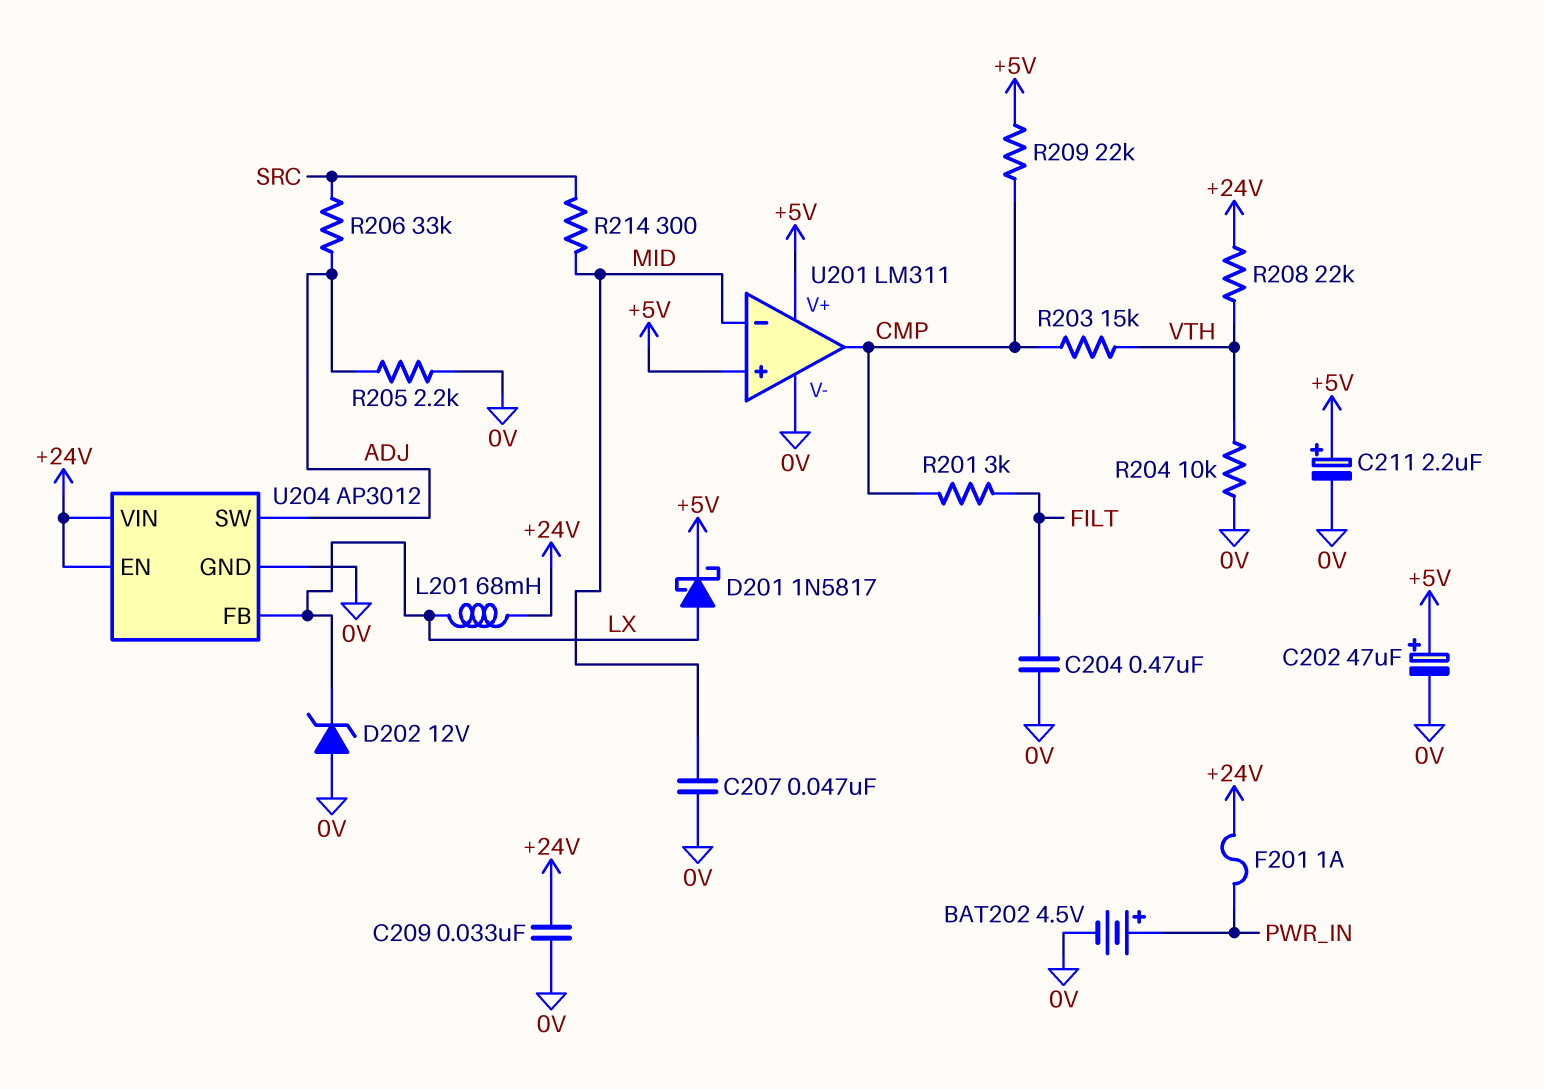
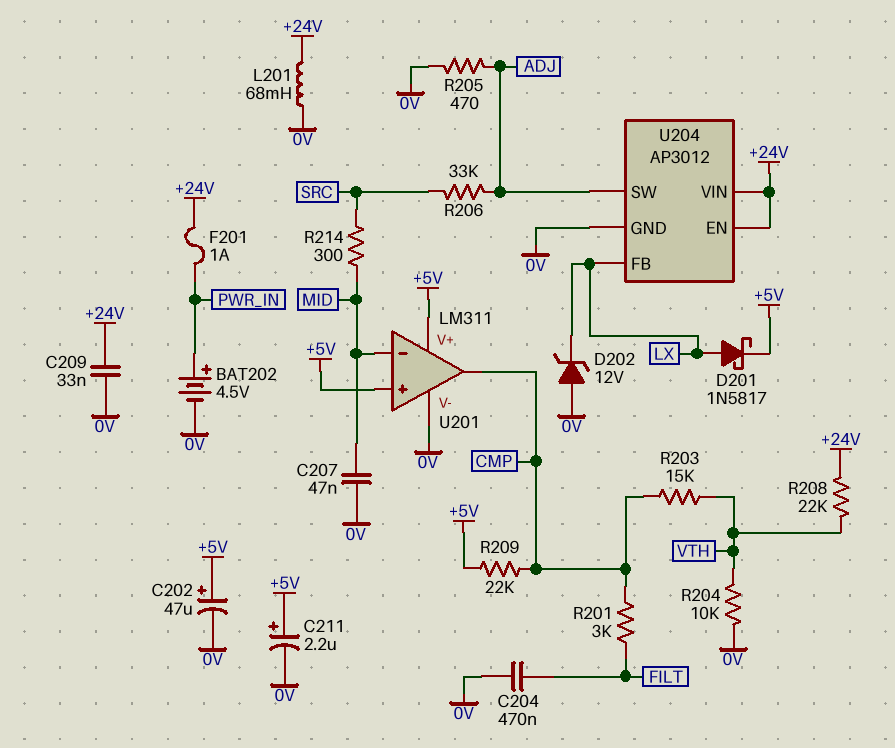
L201: 68mH (+24V, LX) -> 68mH (+24V, 0V)
R205: 2.2k (0V, ADJ) -> 470 (0V, ADJ)

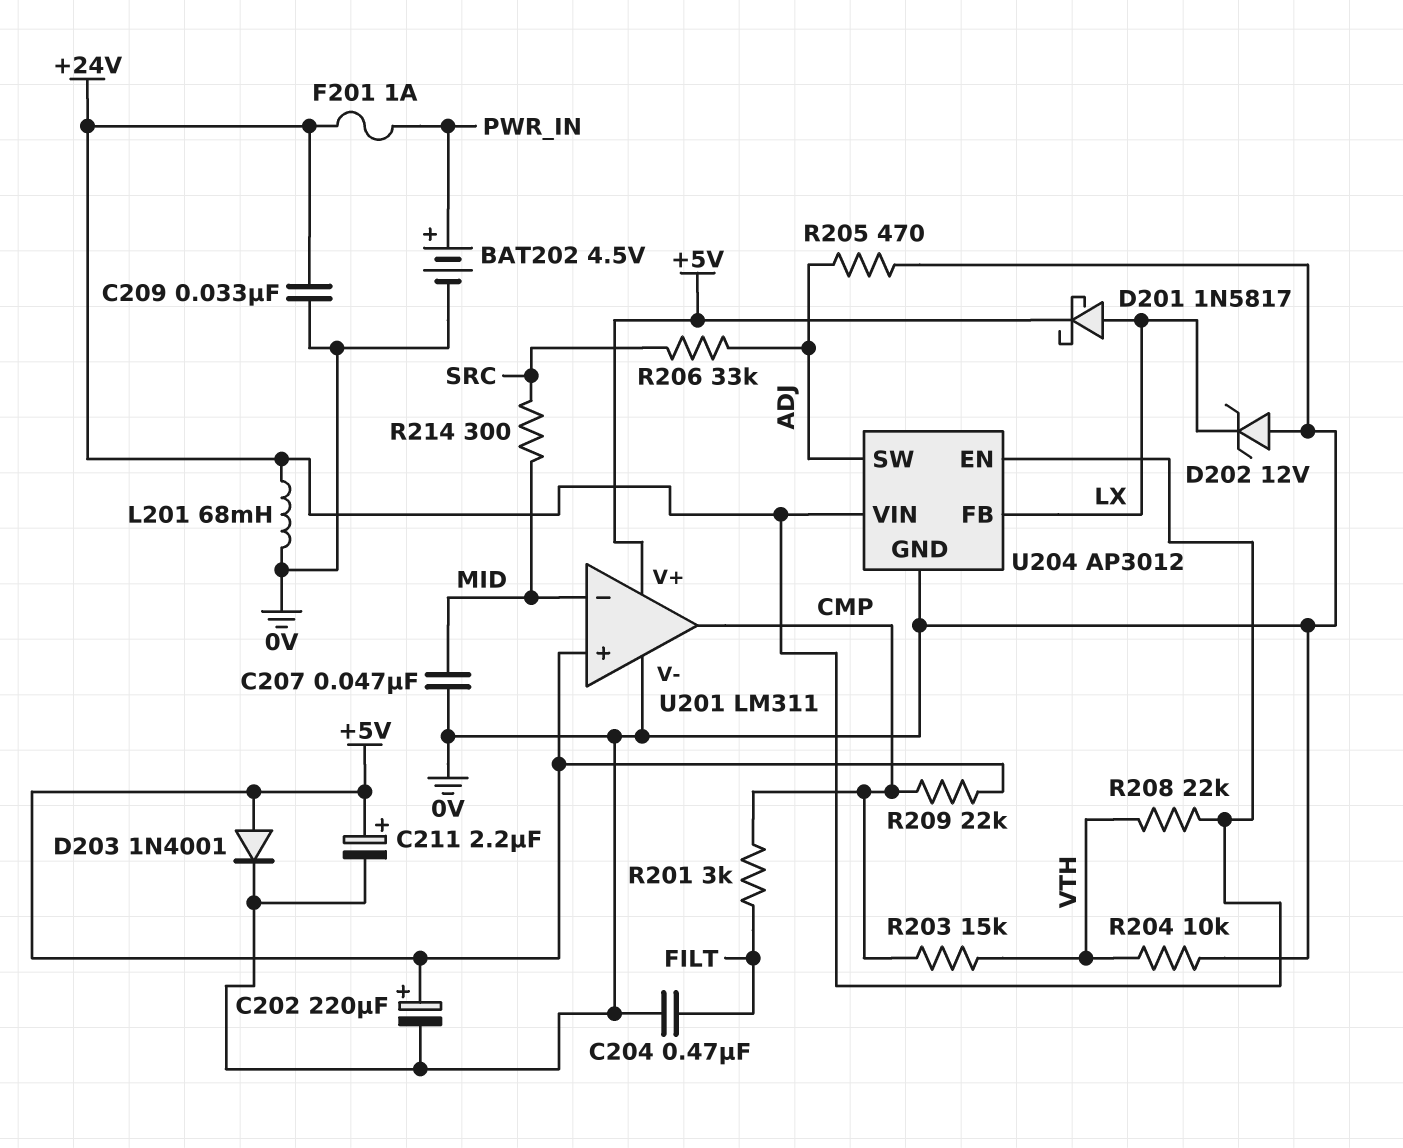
C202: 47uF (plus +5V, minus 0V) -> 220uF (plus +5V, minus 0V)
D203: none -> diode 1N4001 (A +5V, K 0V)

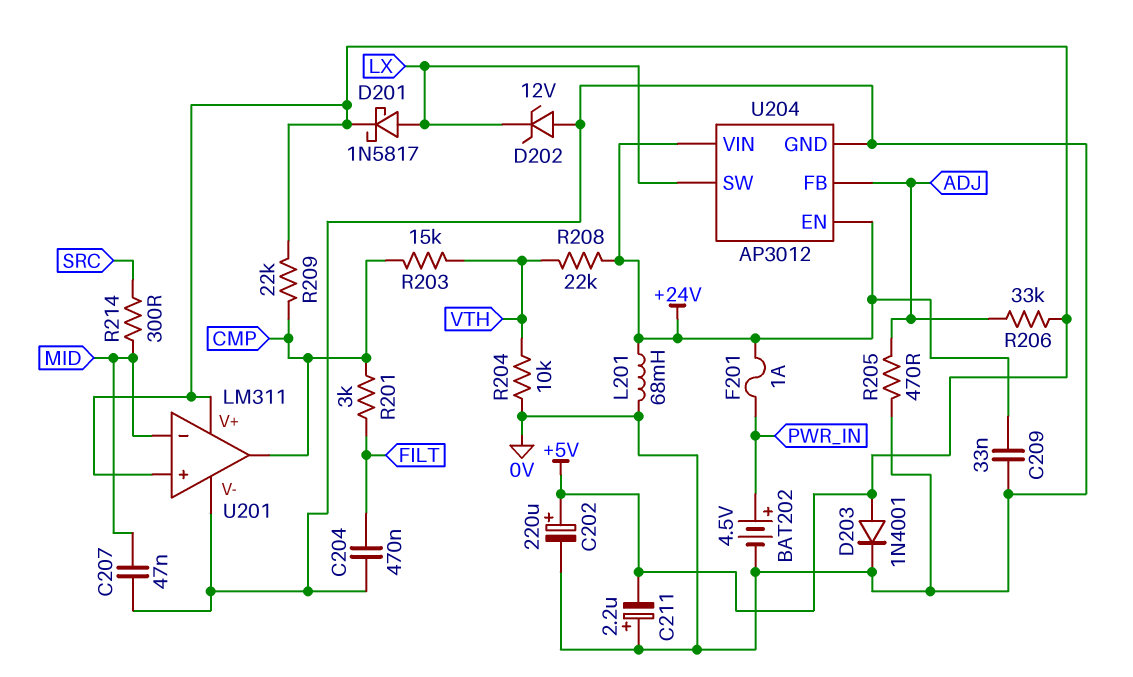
C211: 2.2uF (plus +5V, minus 0V) -> 2.2uF (plus 0V, minus +5V)
R206: 33k (ADJ, SRC) -> 33k (+5V, ADJ)
U204 pin FB: LX -> ADJ
U204 pin SW: ADJ -> LX

